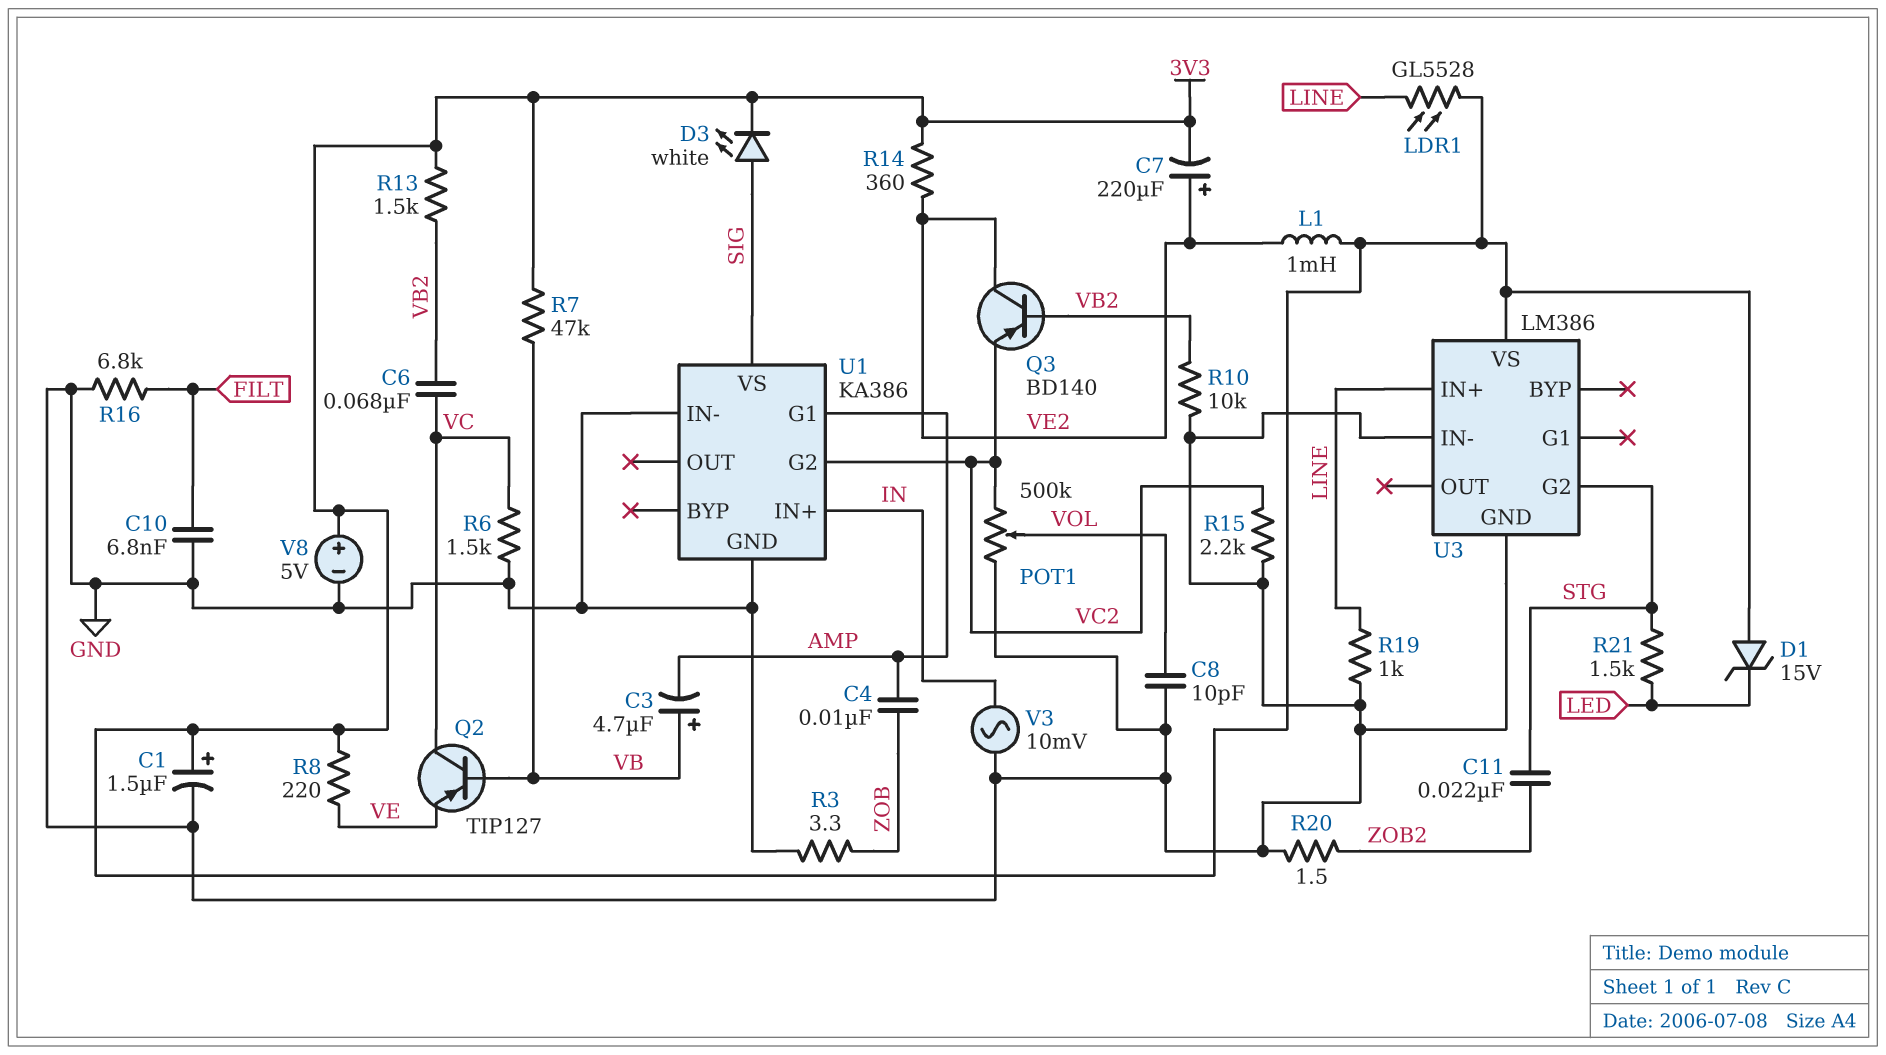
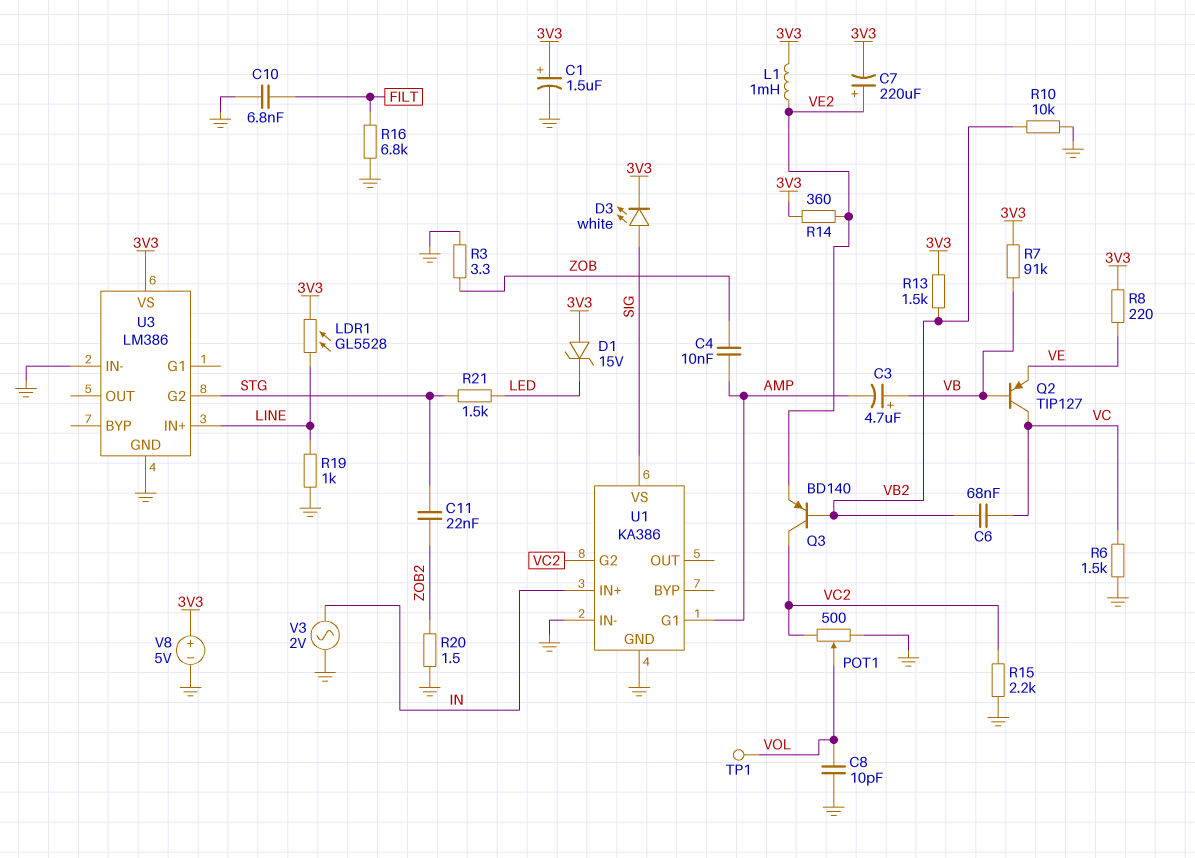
POT1: 500k (GND, VC2, wiper VOL) -> 500 (GND, VC2, wiper VOL)
Q3: PNP BD140 (B VB2, C VE2, E VC2) -> PNP BD140 (B VB2, C VC2, E VE2)
R7: 47k (3V3, VB) -> 91k (3V3, VB)
TP1: none -> test point (VOL)
V3: AC 10mV (GND, IN) -> AC 2V (GND, IN)

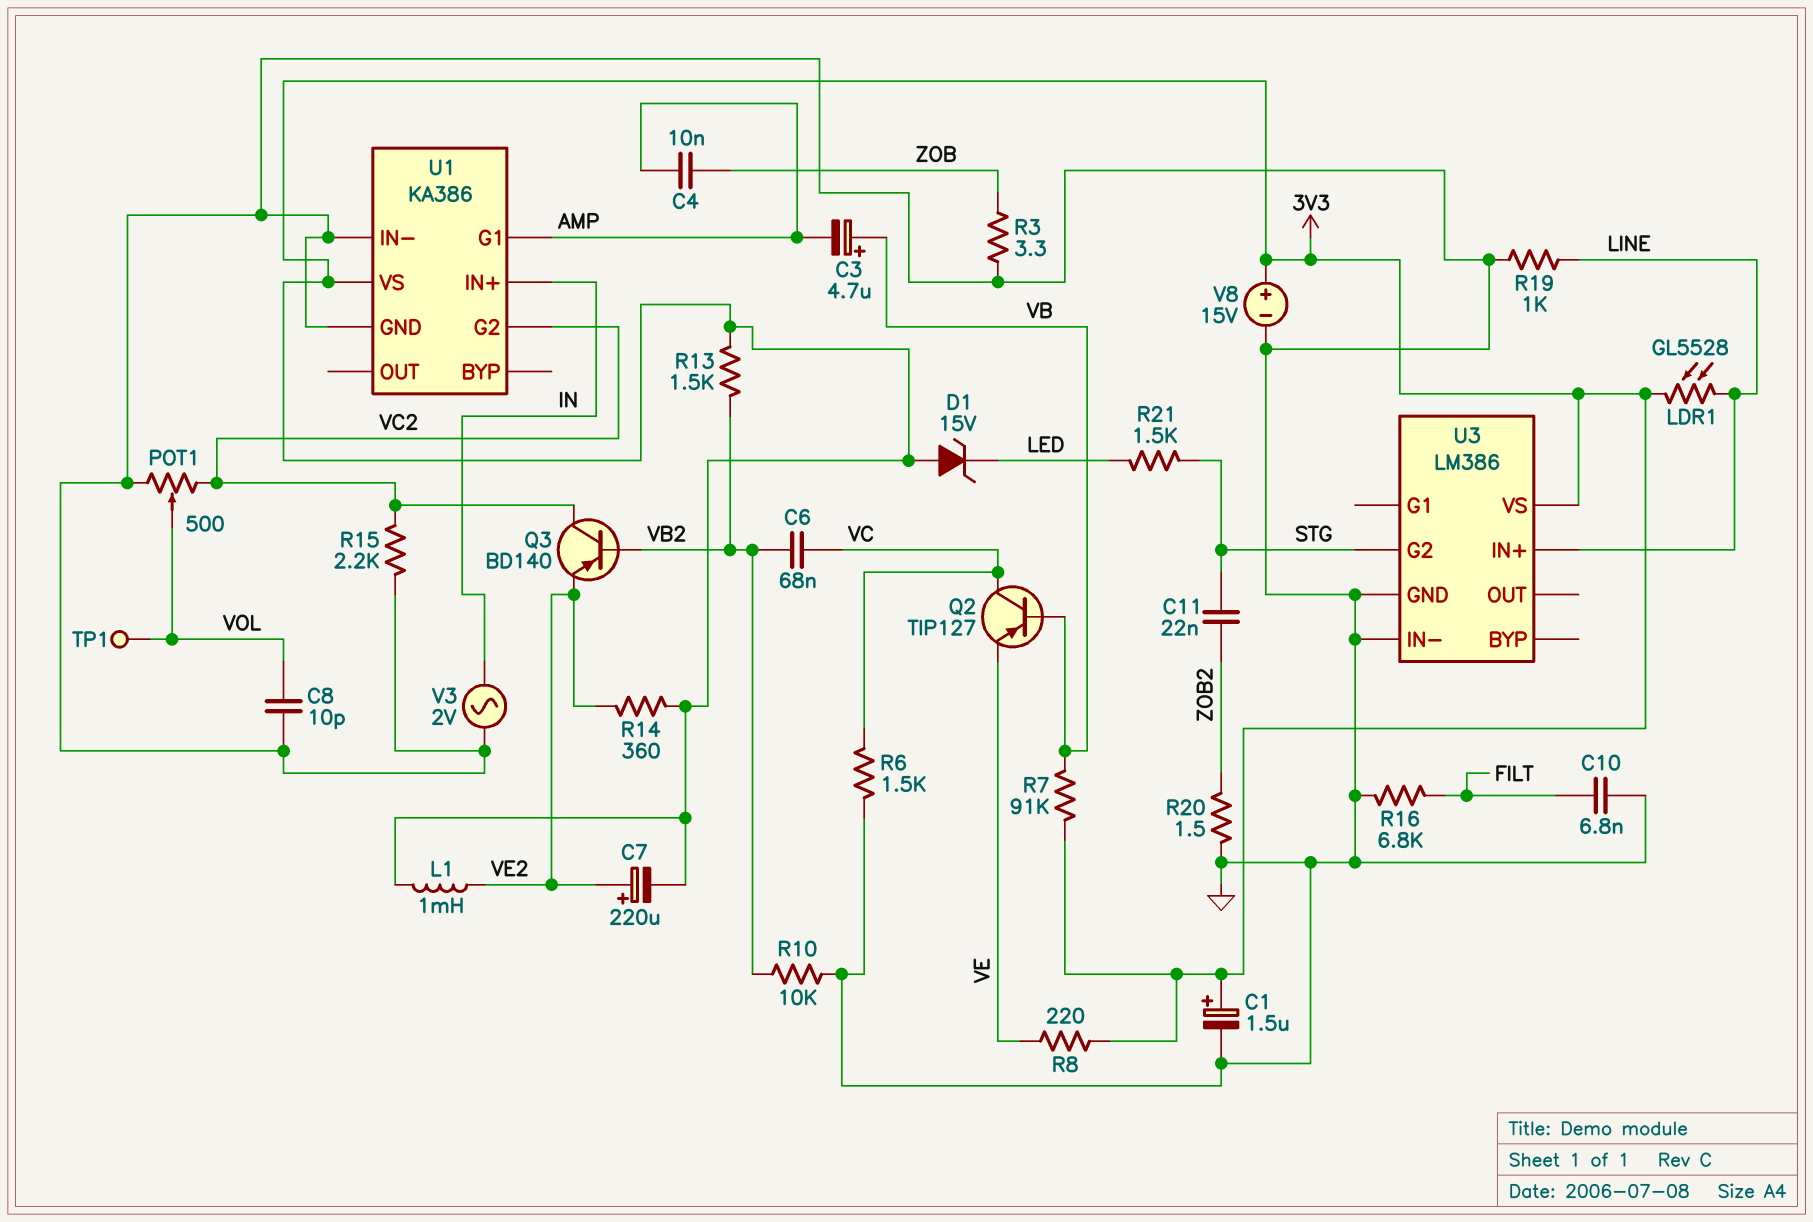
D3: LED white (A SIG, K 3V3) -> none
U1 pin VS: SIG -> 3V3
V8: 5V (plus 3V3, minus GND) -> 15V (plus 3V3, minus GND)

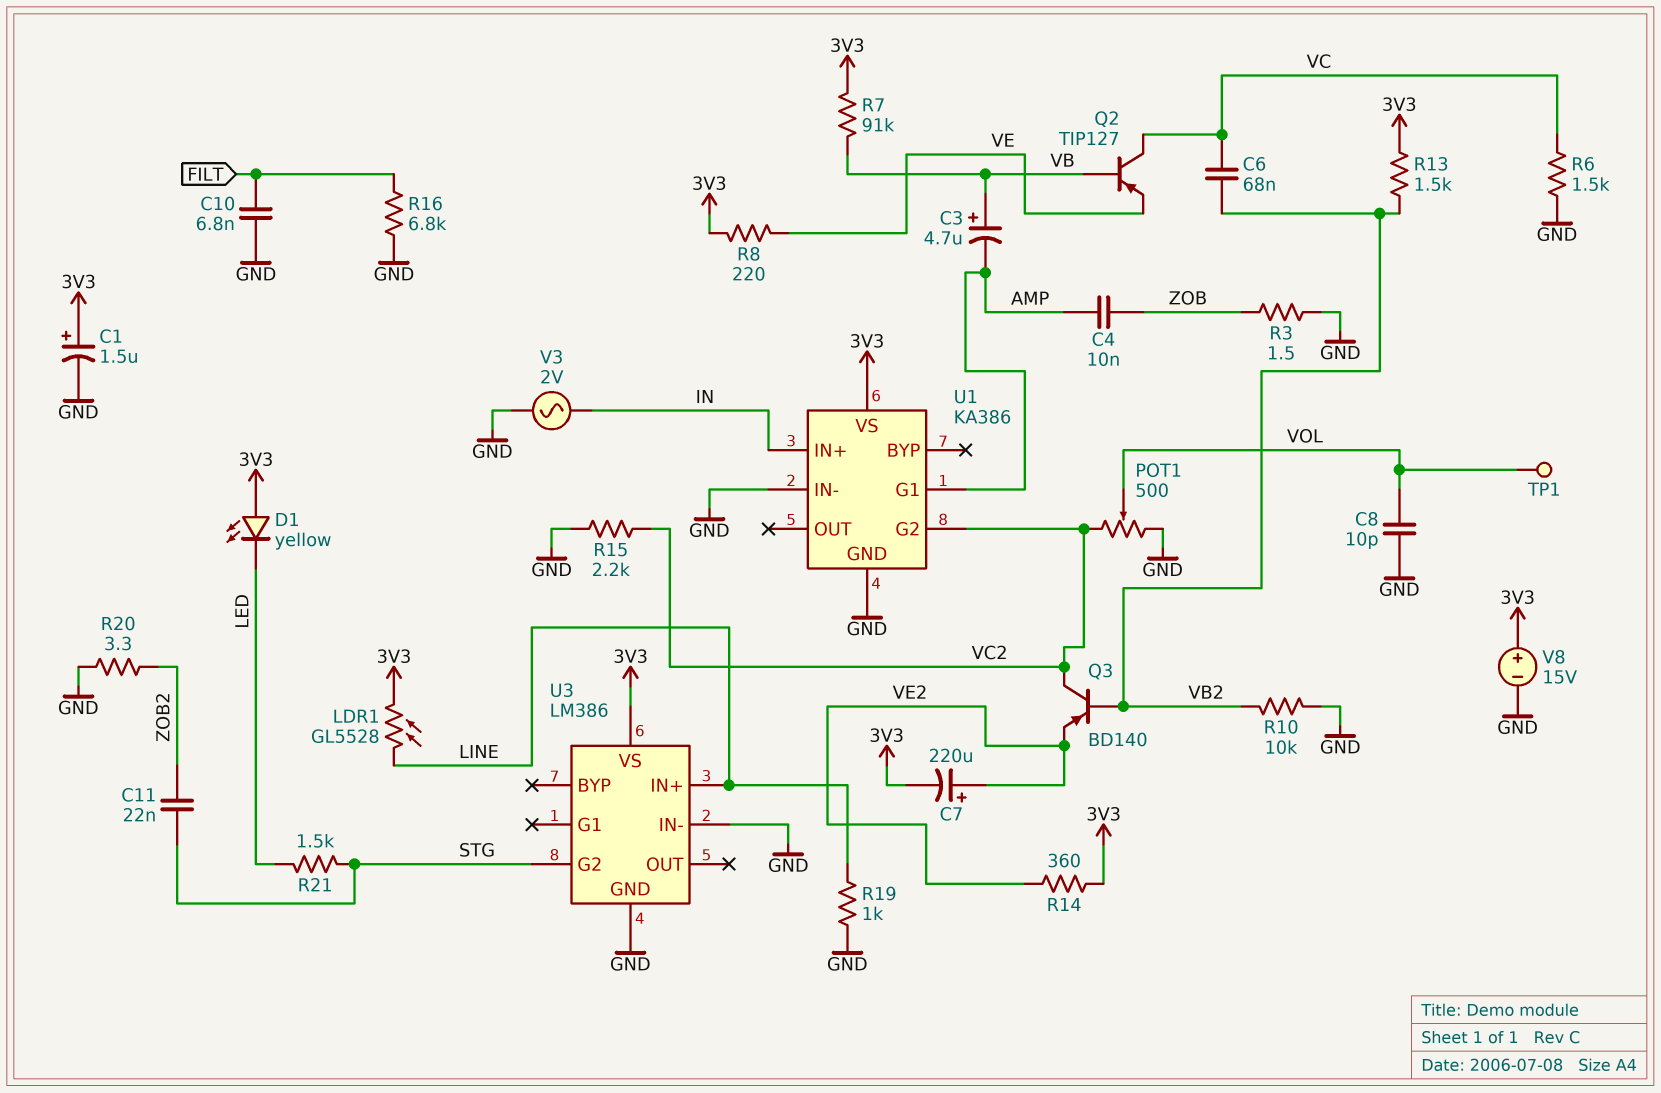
D1: zener 15V (A 3V3, K LED) -> LED yellow (A 3V3, K LED)
L1: 1mH (3V3, VE2) -> none
R3: 3.3 (GND, ZOB) -> 1.5 (GND, ZOB)
R20: 1.5 (GND, ZOB2) -> 3.3 (GND, ZOB2)

